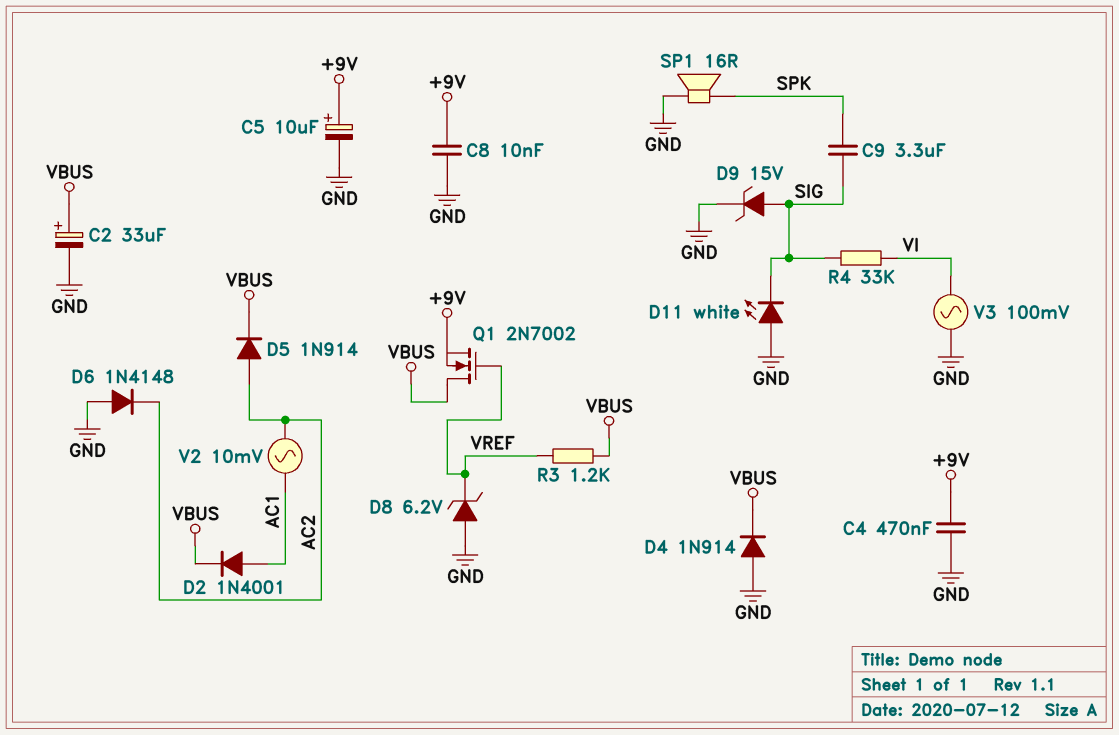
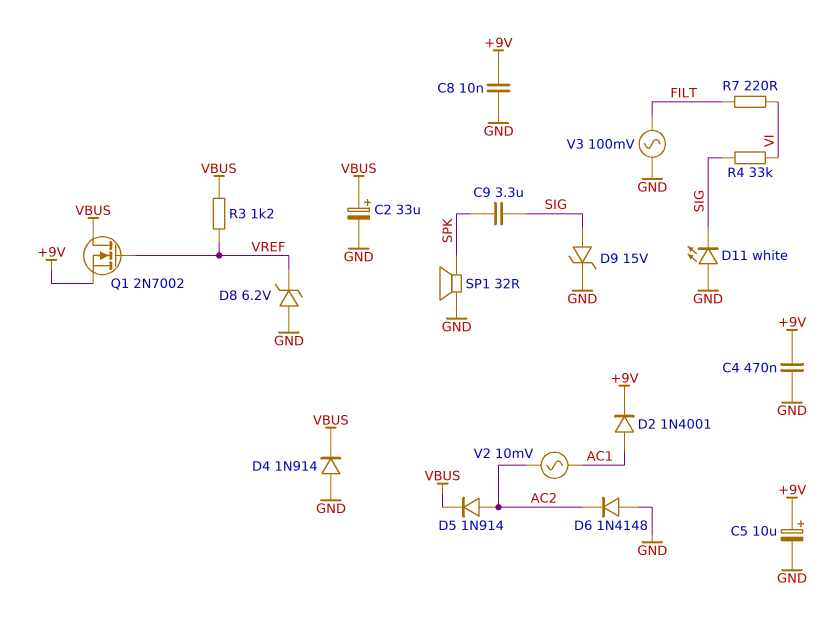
D2: diode 1N4001 (A AC1, K VBUS) -> diode 1N4001 (A AC1, K +9V)
R7: none -> 220 (FILT, VI)
SP1: speaker 16R (GND, SPK) -> speaker 32R (GND, SPK)
V3: AC 100mV (GND, VI) -> AC 100mV (FILT, GND)

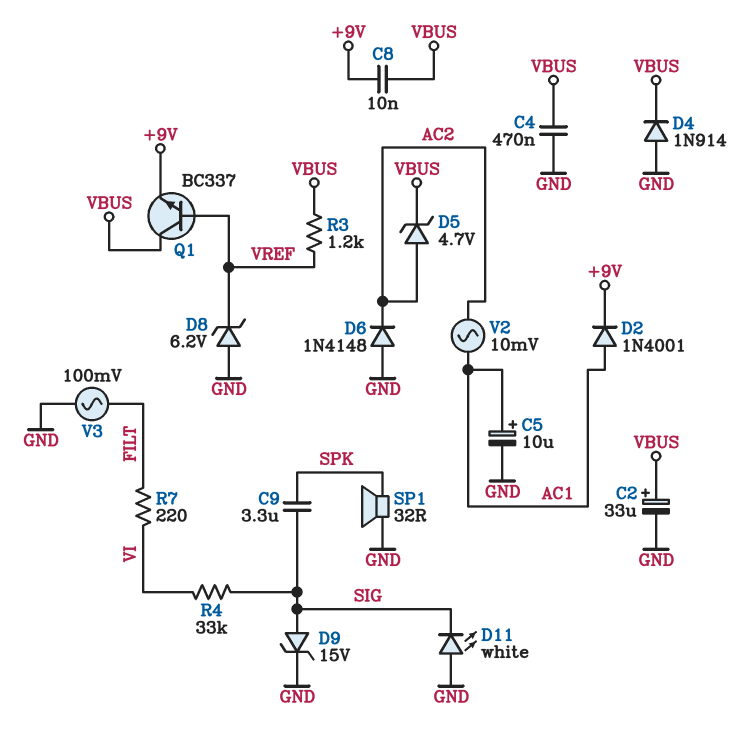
C4: 470nF (+9V, GND) -> 470nF (GND, VBUS)
C5: 10uF (plus +9V, minus GND) -> 10uF (plus AC1, minus GND)
C8: 10nF (+9V, GND) -> 10nF (+9V, VBUS)
D5: diode 1N914 (A AC2, K VBUS) -> zener 4.7V (A AC2, K VBUS)
Q1: NMOS 2N7002 (G VREF, D VBUS, S +9V) -> NPN BC337 (B VREF, C VBUS, E +9V)

